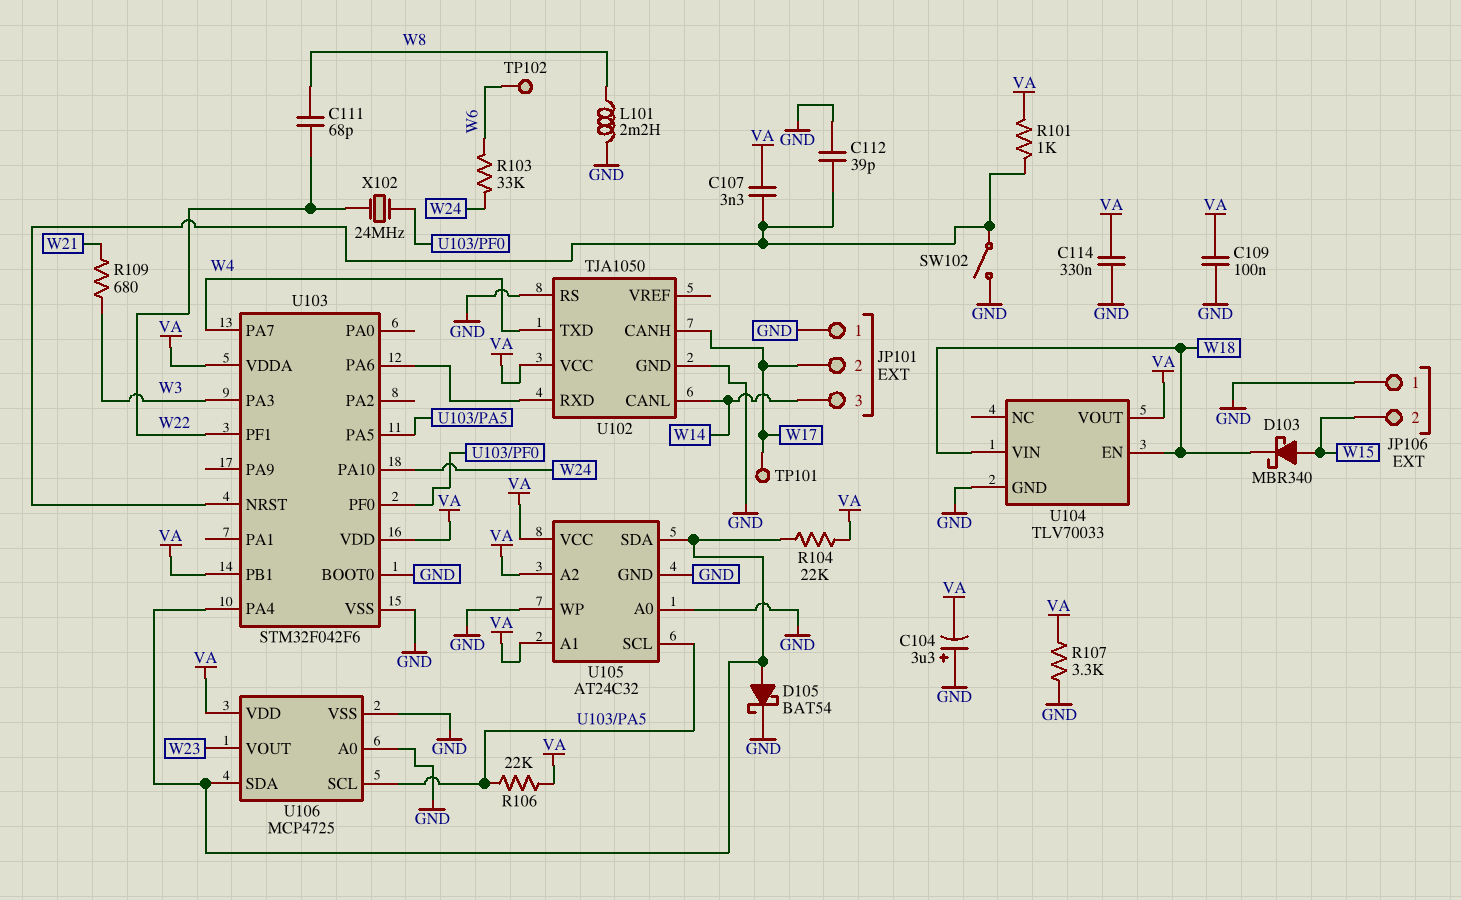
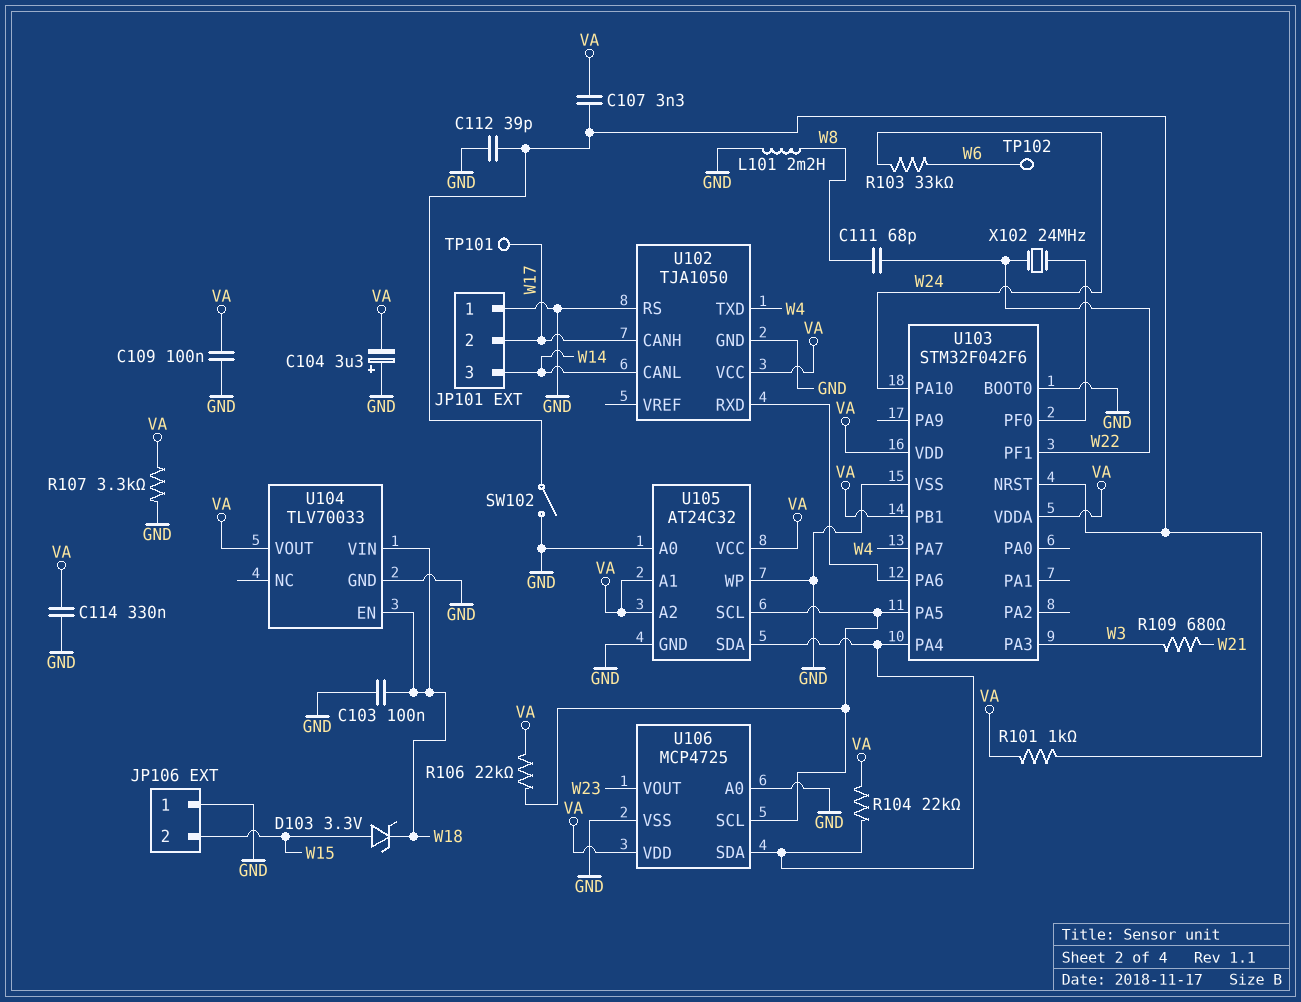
C103: none -> 100nF (GND, W18)
D103: schottky MBR340 (A W15, K W18) -> zener 3.3V (A W15, K W18)
D105: schottky BAT54 (A U103/PA4, K GND) -> none

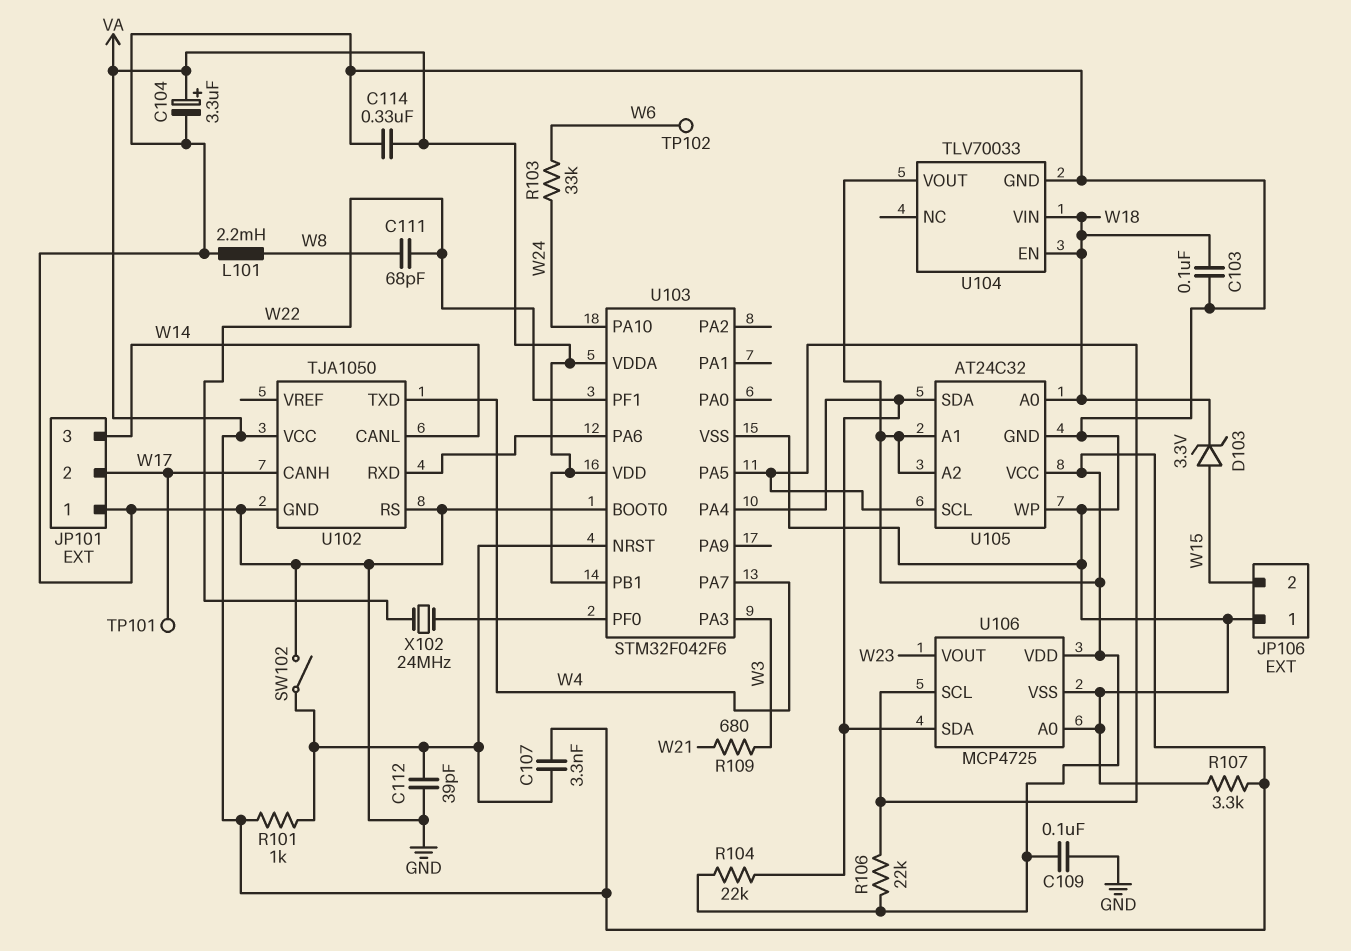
C104: 3.3uF (plus GND, minus VA) -> 3.3uF (plus VA, minus GND)
U105 pin A0: GND -> W18

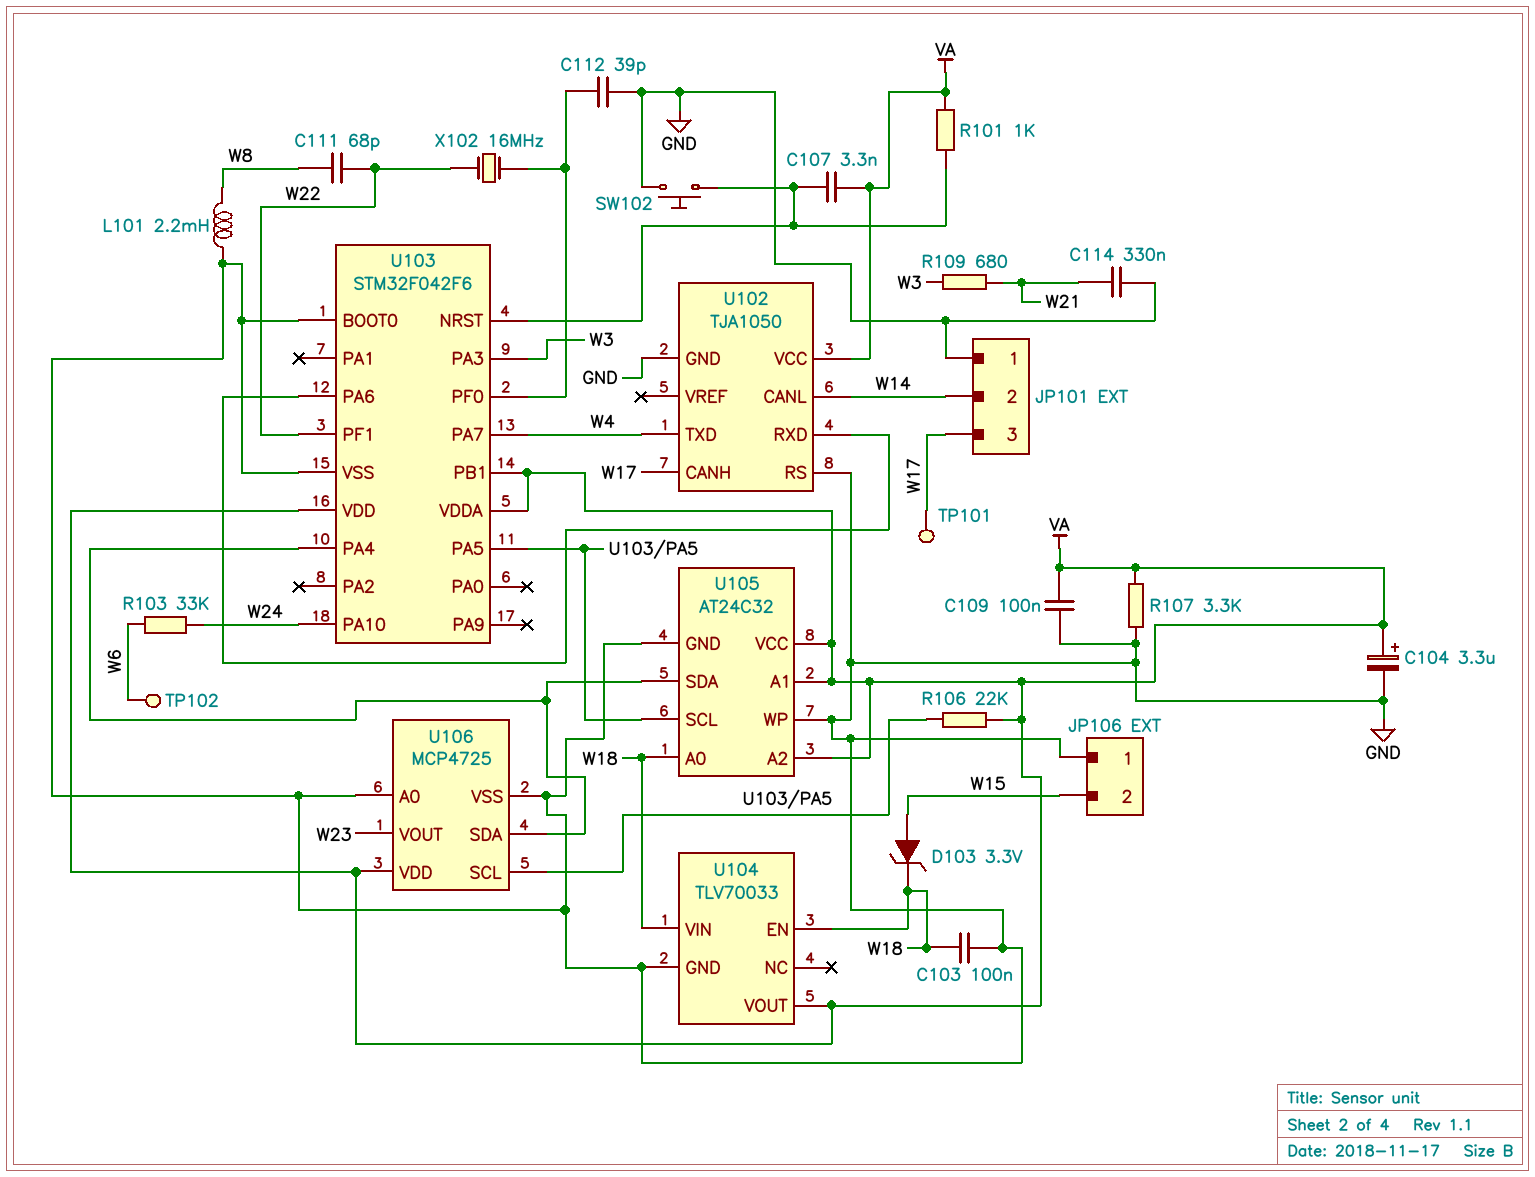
C112: 39pF (GND, U103/NRST) -> 39pF (GND, U103/PF0)
C114: 330nF (GND, VA) -> 330nF (GND, W21)
JP101 pin 2: W17 -> W14
JP101 pin 3: W14 -> W17
R104: 22k (U103/PA4, VA) -> none
SW102: switch (GND, U103/NRST) -> button (GND, U103/NRST)
X102: 24MHz (U103/PF0, W22) -> 16MHz (U103/PF0, W22)

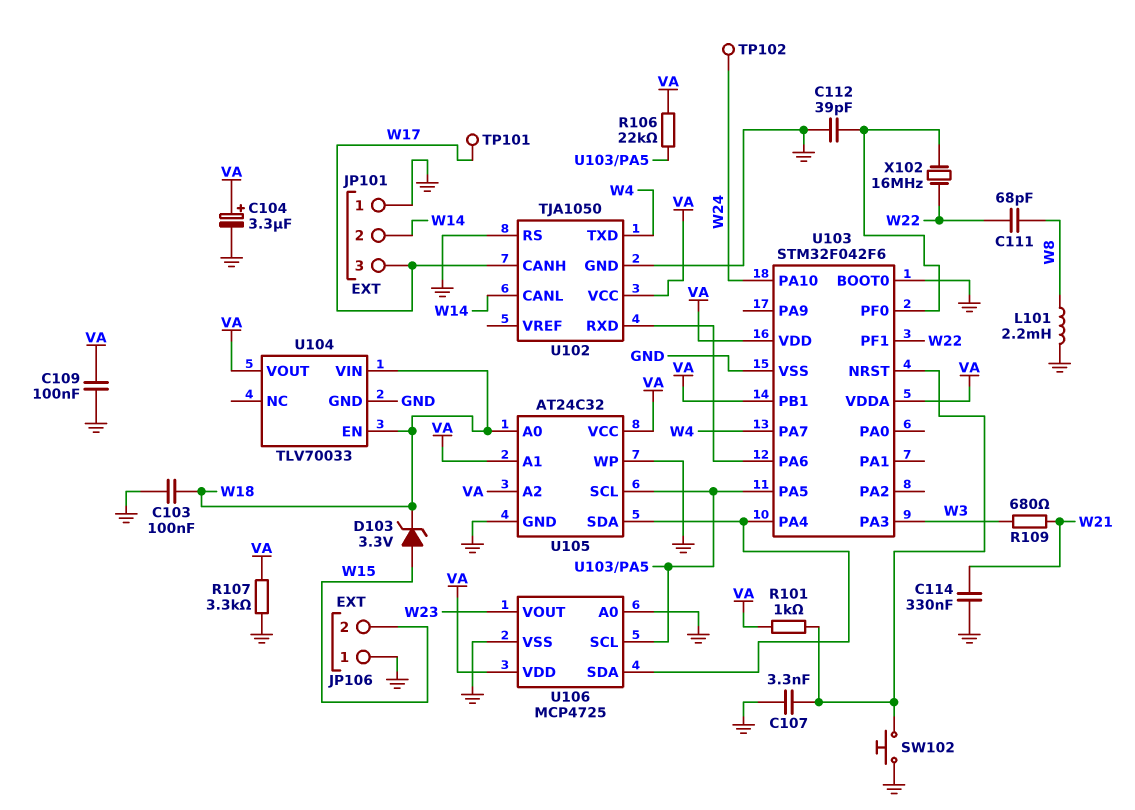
C107: 3.3nF (U103/NRST, VA) -> 3.3nF (GND, U103/NRST)
R103: 33k (W6, W24) -> none
TP102: test point (W6) -> test point (W24)

